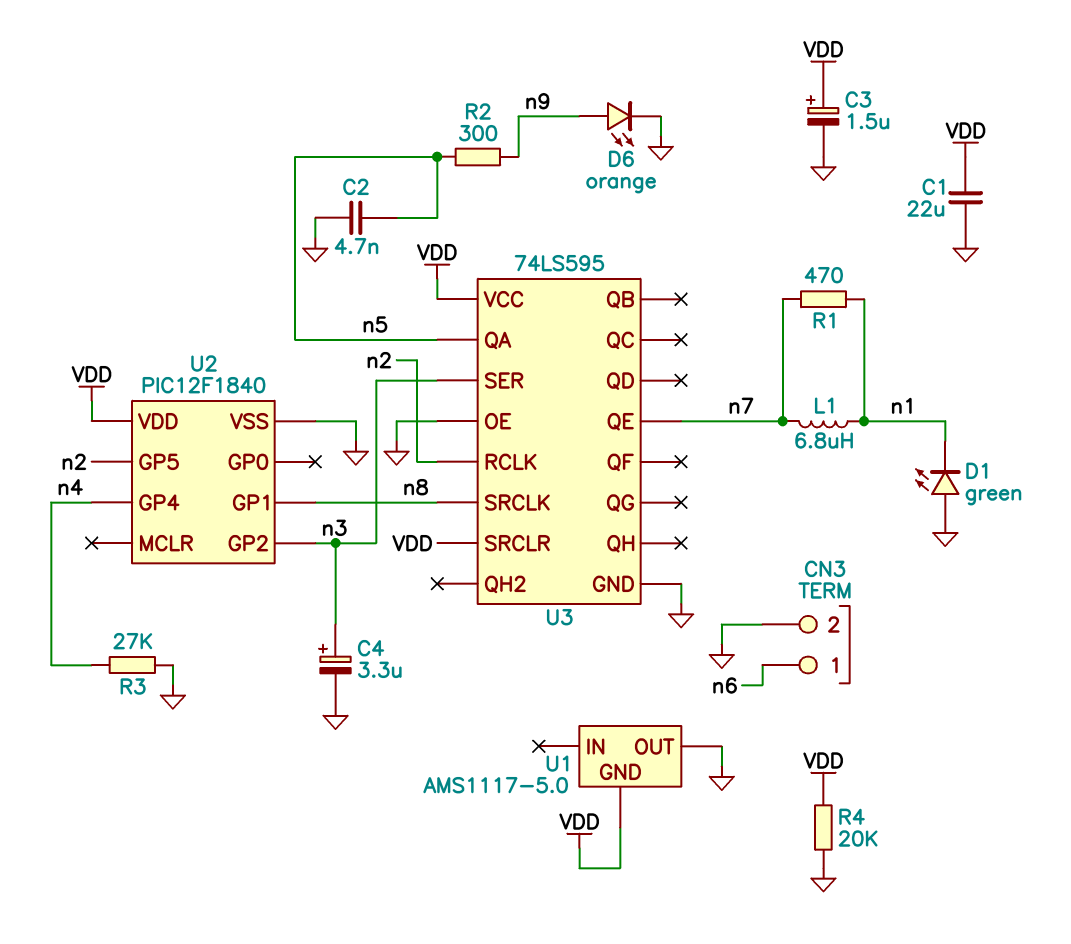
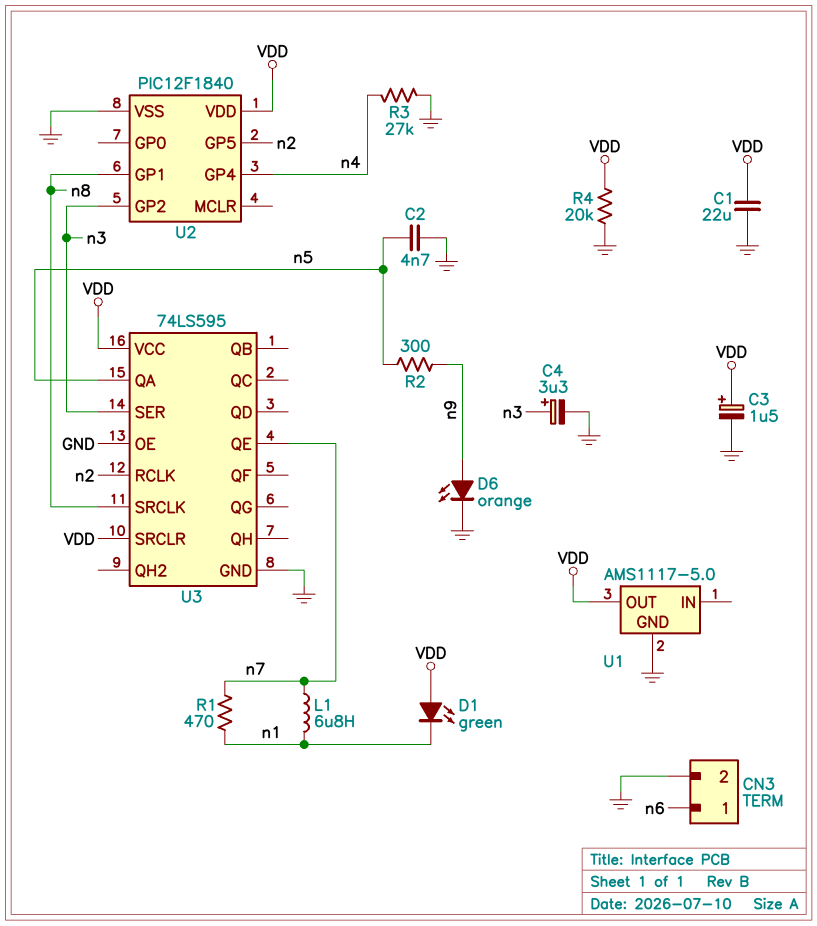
D1: LED green (A GND, K n1) -> LED green (A VDD, K n1)
U1 pin GND: VDD -> GND
U1 pin OUT: GND -> VDD

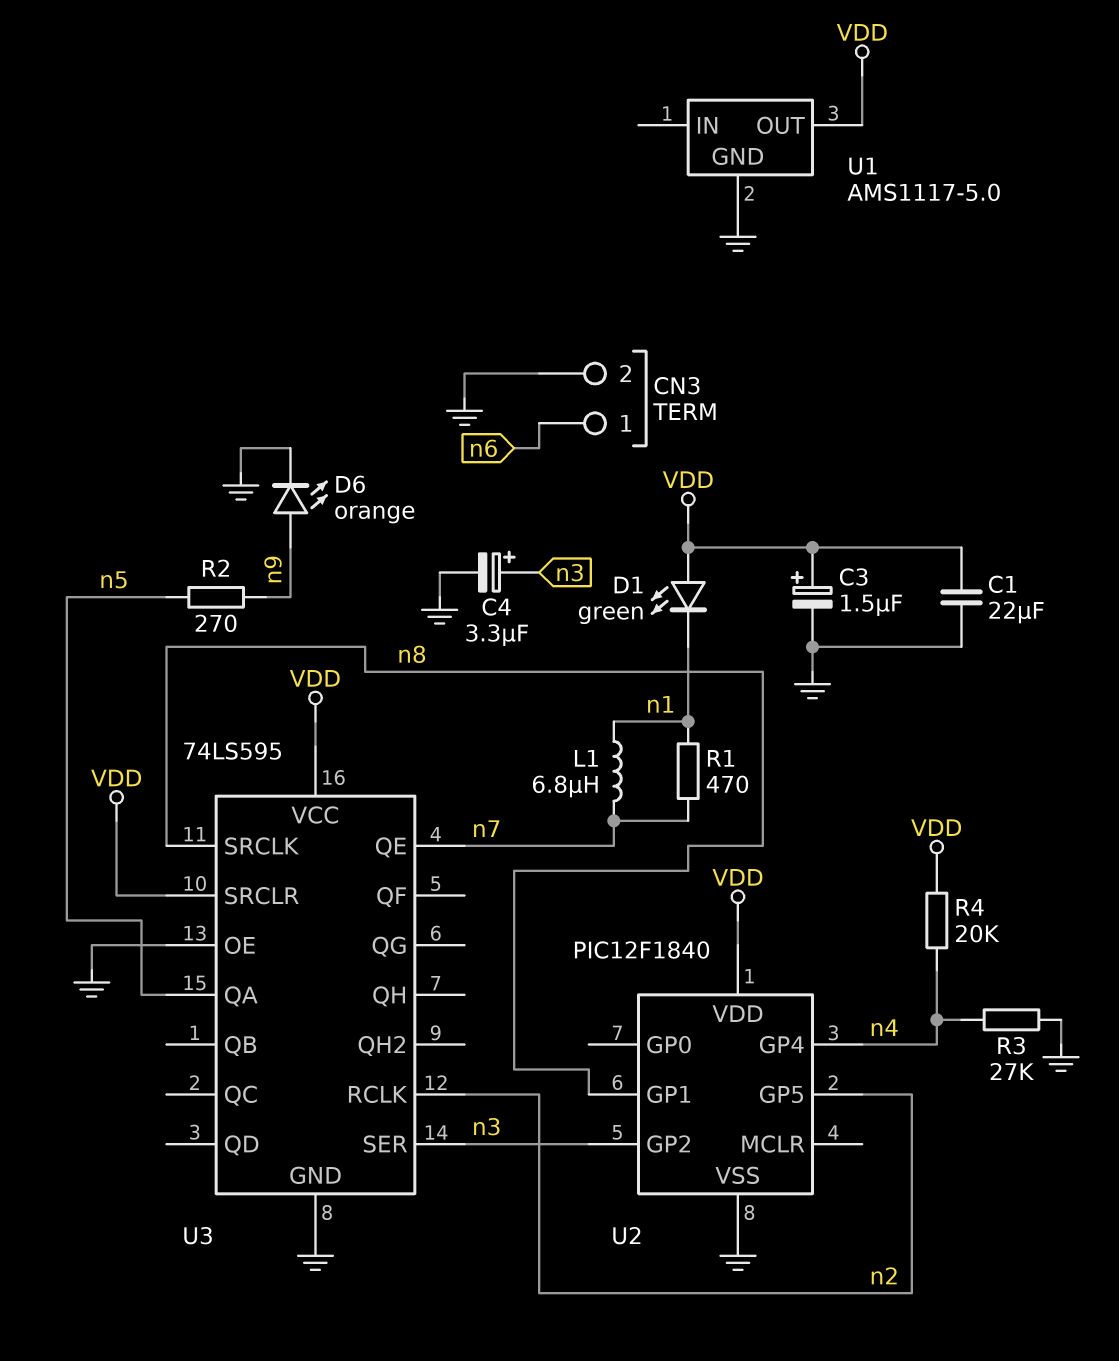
C2: 4.7nF (GND, n5) -> none
R2: 300 (n5, n9) -> 270 (n5, n9)
R4: 20k (GND, VDD) -> 20k (VDD, n4)

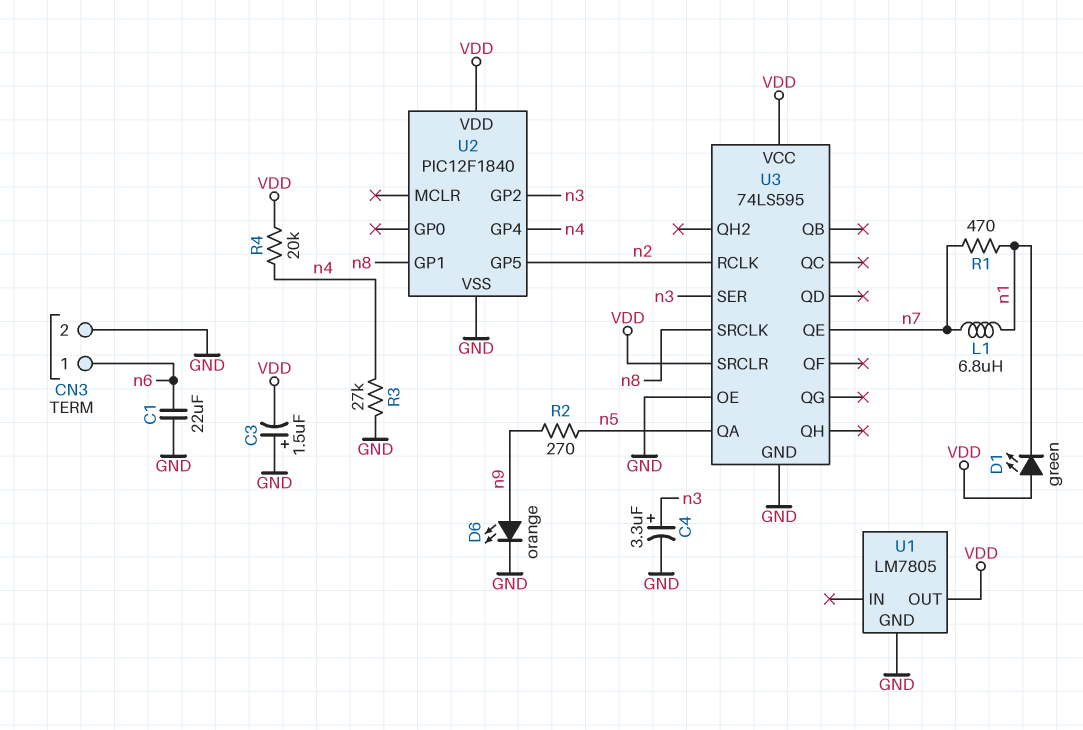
C1: 22uF (GND, VDD) -> 22uF (GND, n6)
C3: 1.5uF (plus VDD, minus GND) -> 1.5uF (plus GND, minus VDD)
U1: AMS1117-5.0 -> LM7805

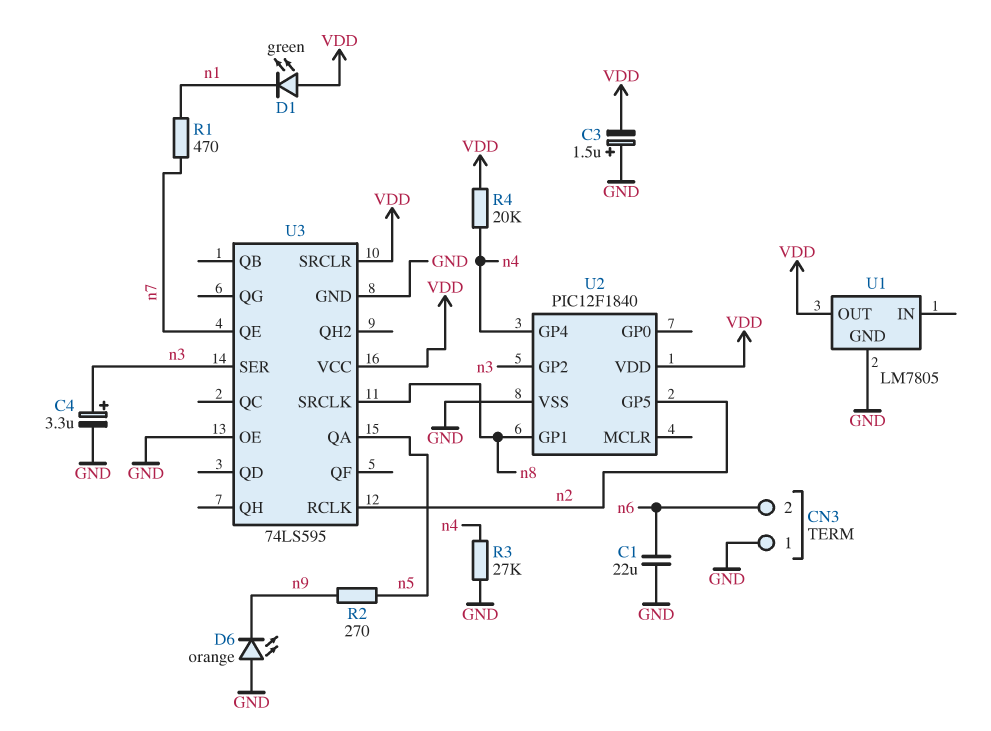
CN3 pin 1: n6 -> GND
CN3 pin 2: GND -> n6
D6: LED orange (A n9, K GND) -> LED orange (A GND, K n9)
L1: 6.8uH (n1, n7) -> none

